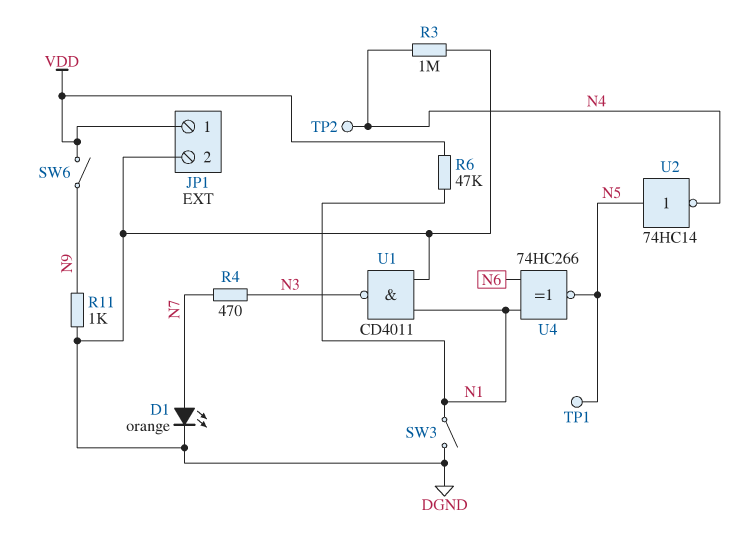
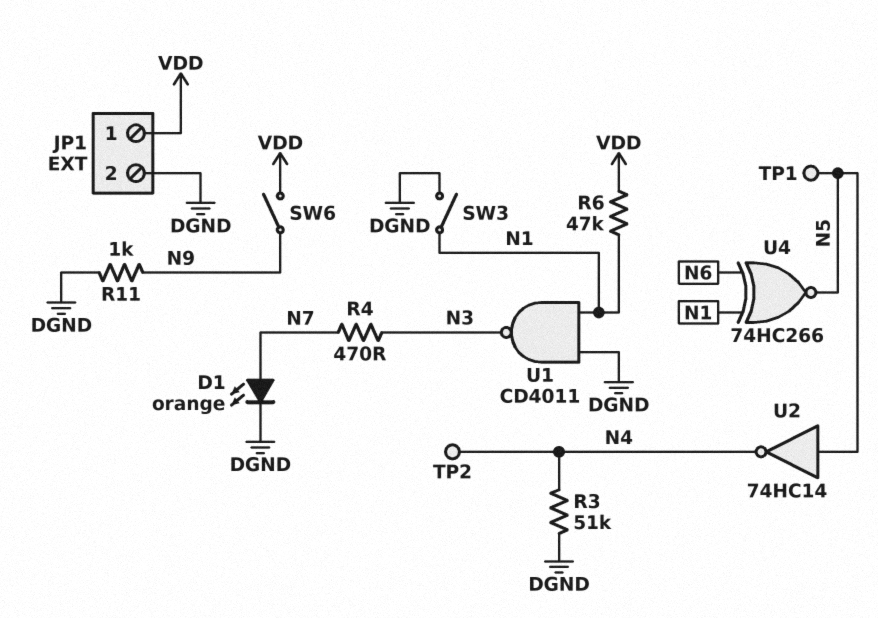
R3: 1M (DGND, N4) -> 51k (DGND, N4)

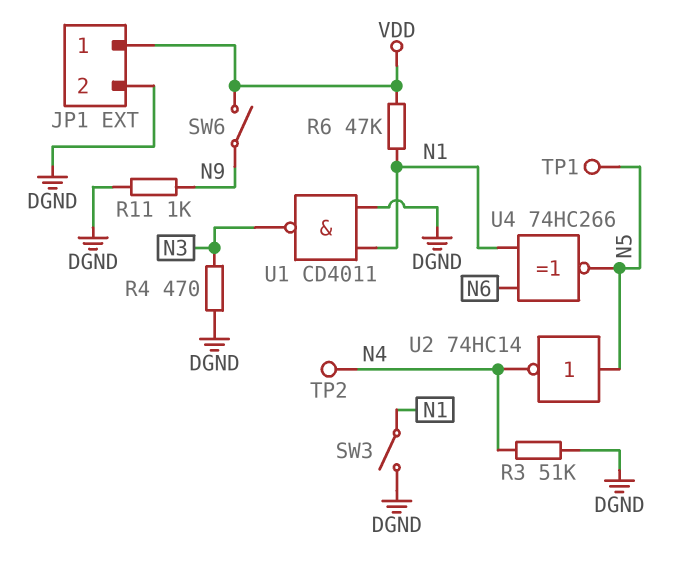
D1: LED orange (A N7, K DGND) -> none
R4: 470 (N3, N7) -> 470 (DGND, N3)

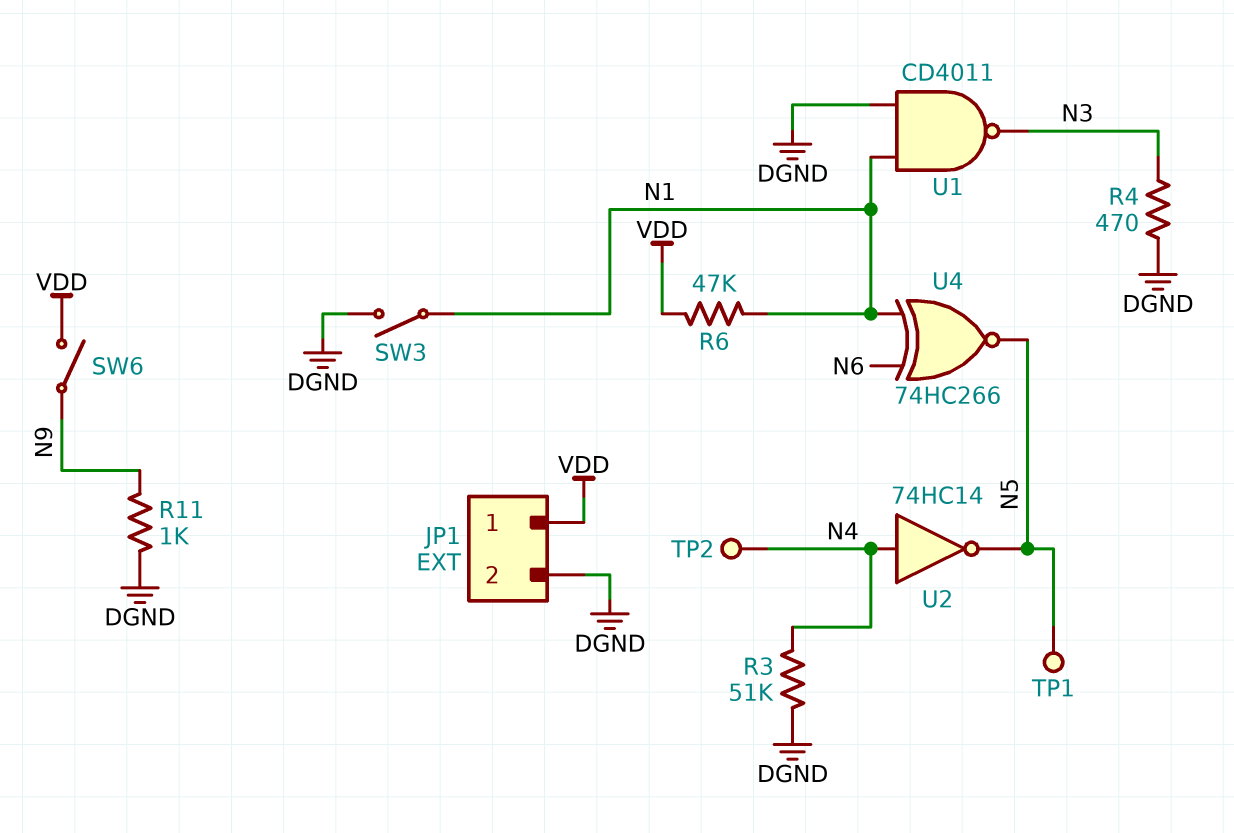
U2: NOT 74HC14 (in N5, out N4) -> NOT 74HC14 (in N4, out N5)

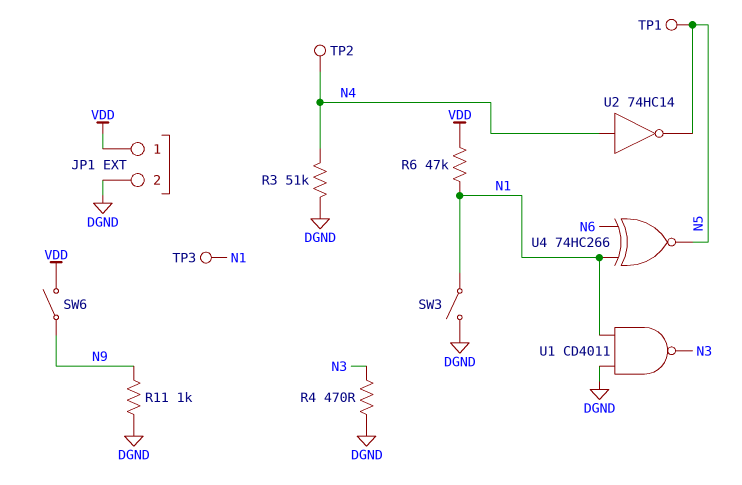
TP3: none -> test point (N1)

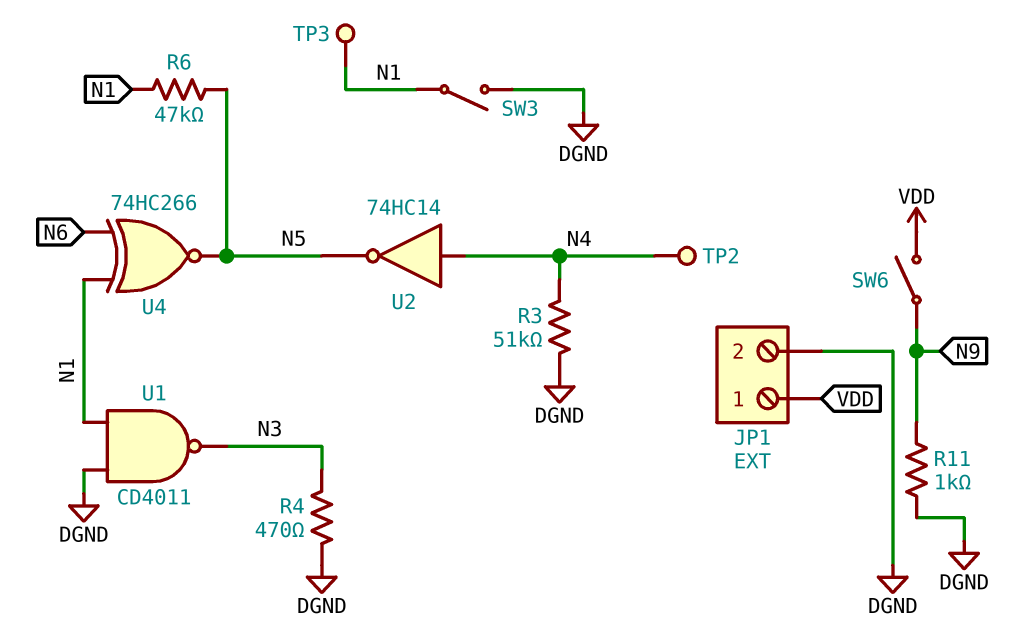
R6: 47k (N1, VDD) -> 47k (N1, N5)
TP1: test point (N5) -> none

